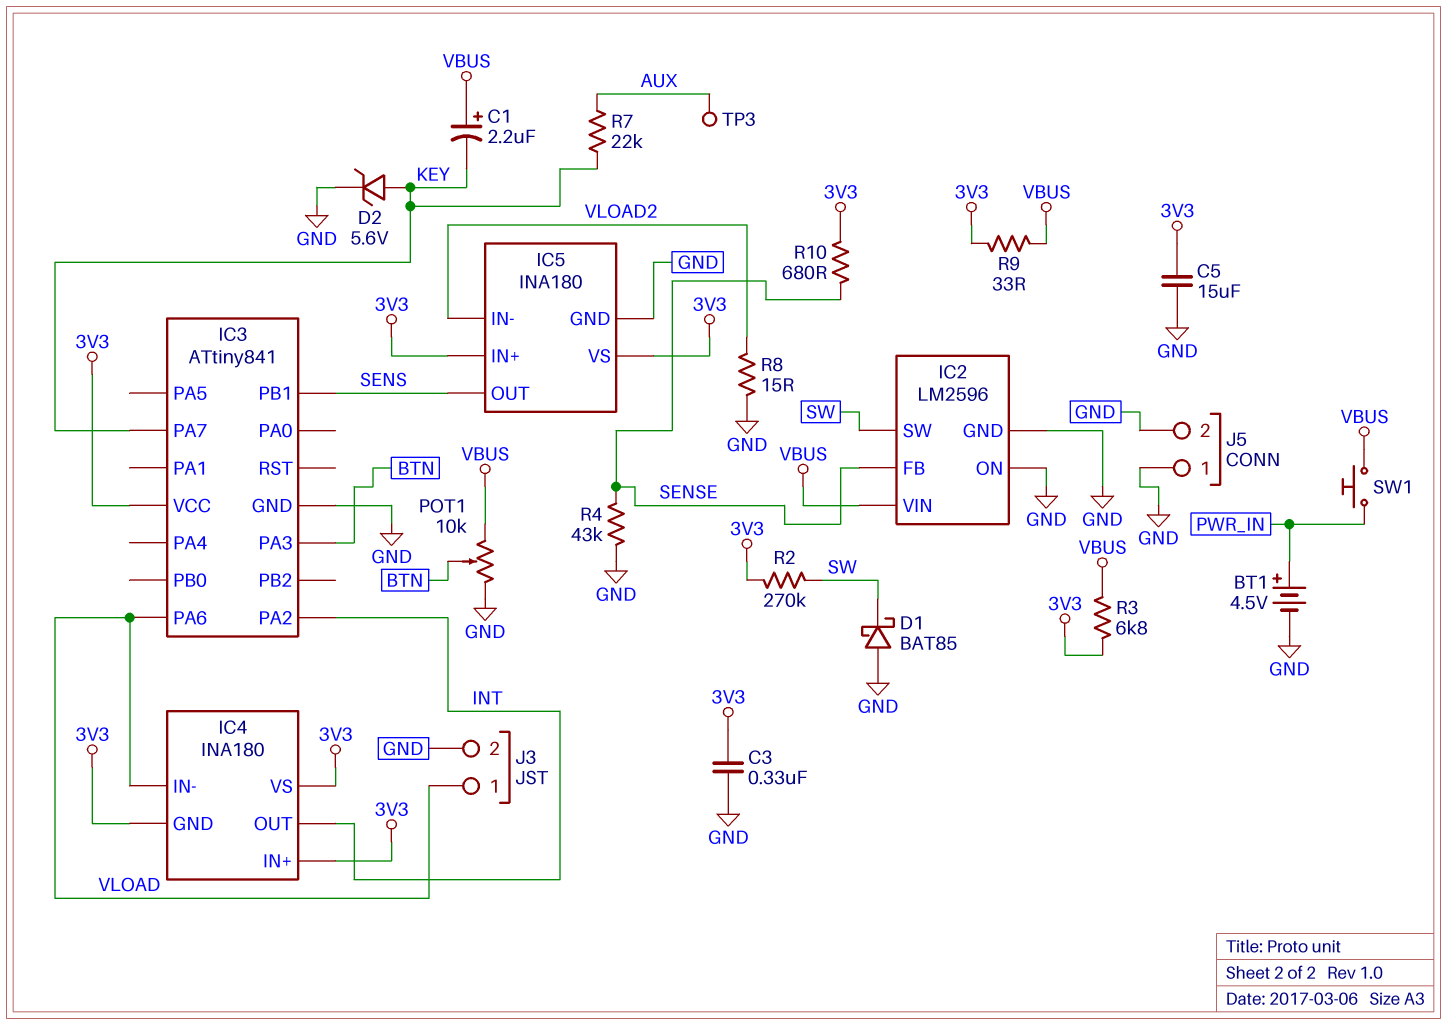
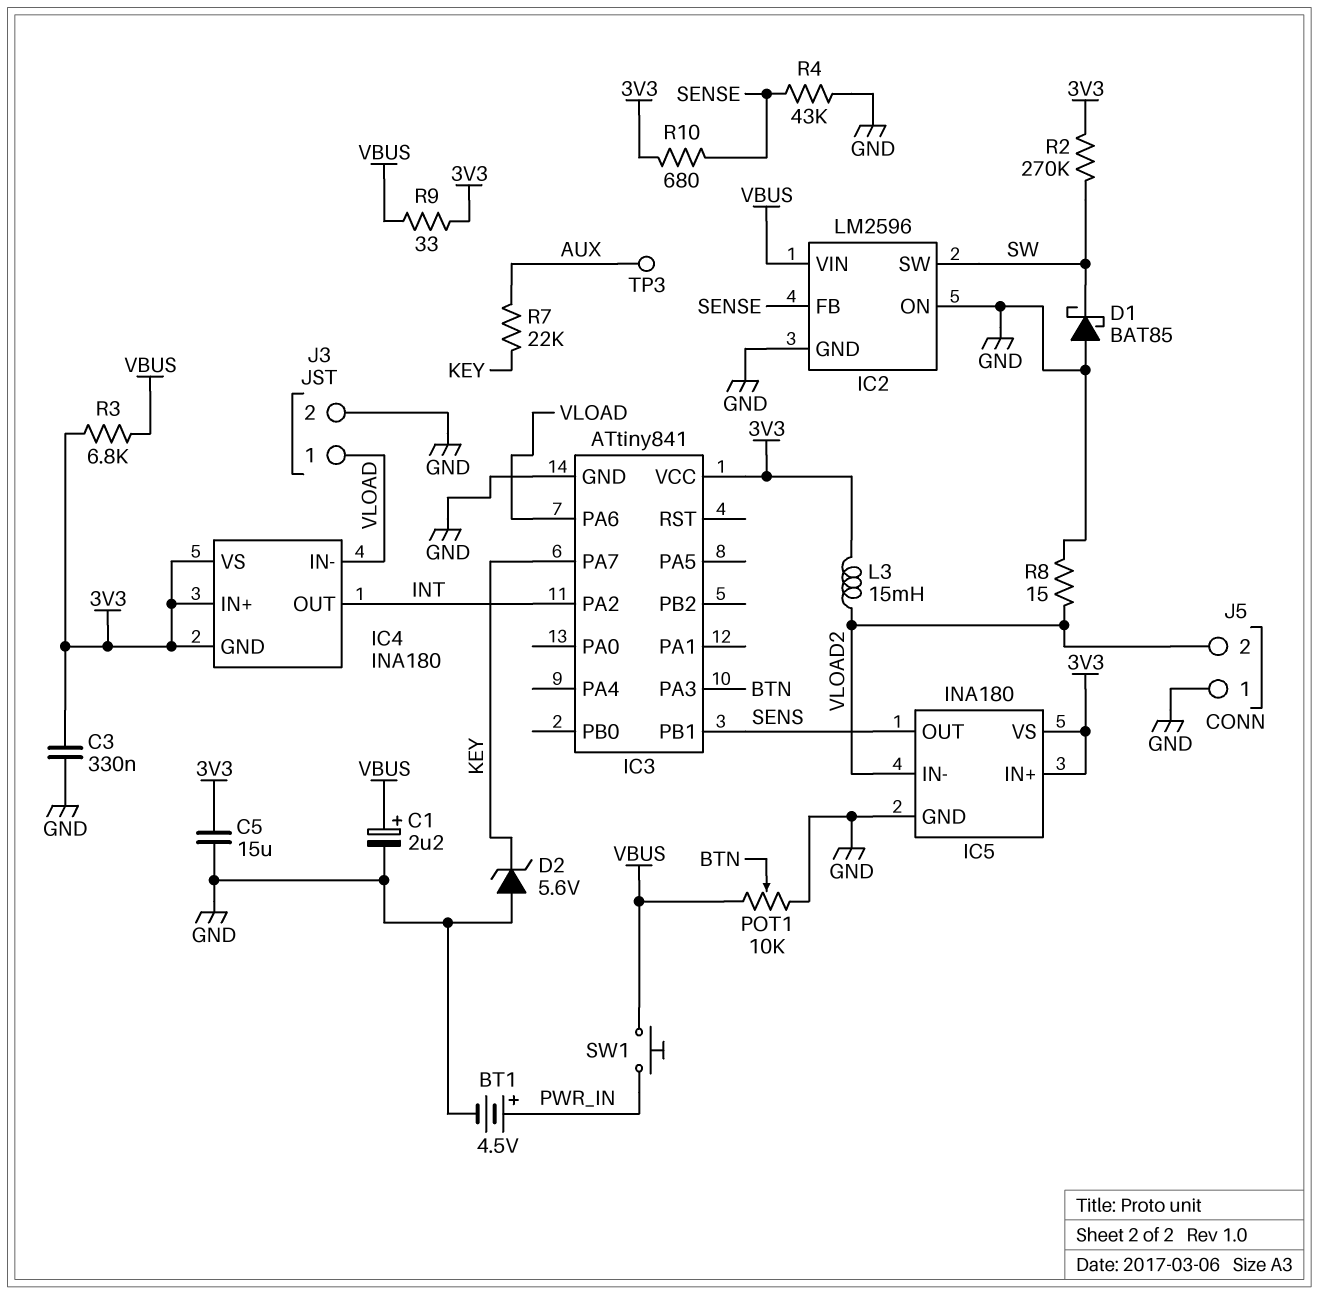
C1: 2.2uF (plus VBUS, minus KEY) -> 2.2uF (plus VBUS, minus GND)
D2: zener 5.6V (A KEY, K GND) -> zener 5.6V (A GND, K KEY)
J5 pin 2: GND -> VLOAD2
L3: none -> 15mH (3V3, VLOAD2)

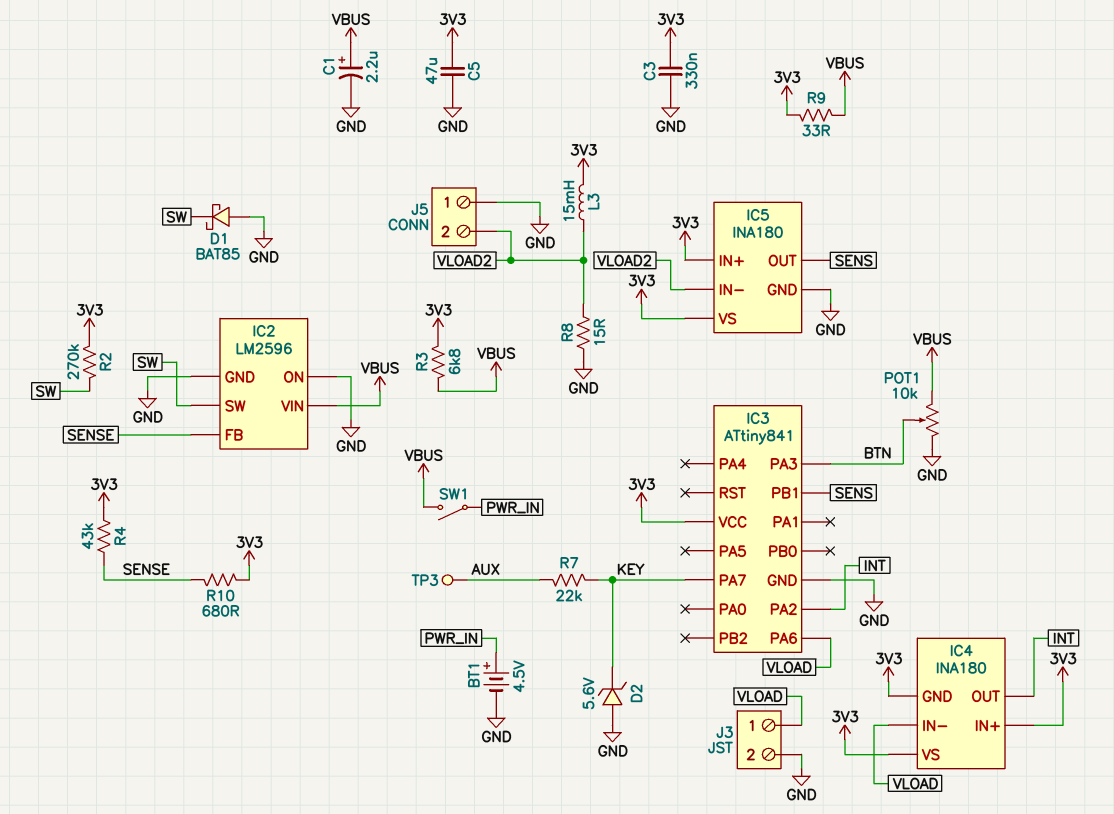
C5: 15uF (3V3, GND) -> 47uF (3V3, GND)
R4: 43k (GND, SENSE) -> 43k (3V3, SENSE)
SW1: button (PWR_IN, VBUS) -> switch (PWR_IN, VBUS)

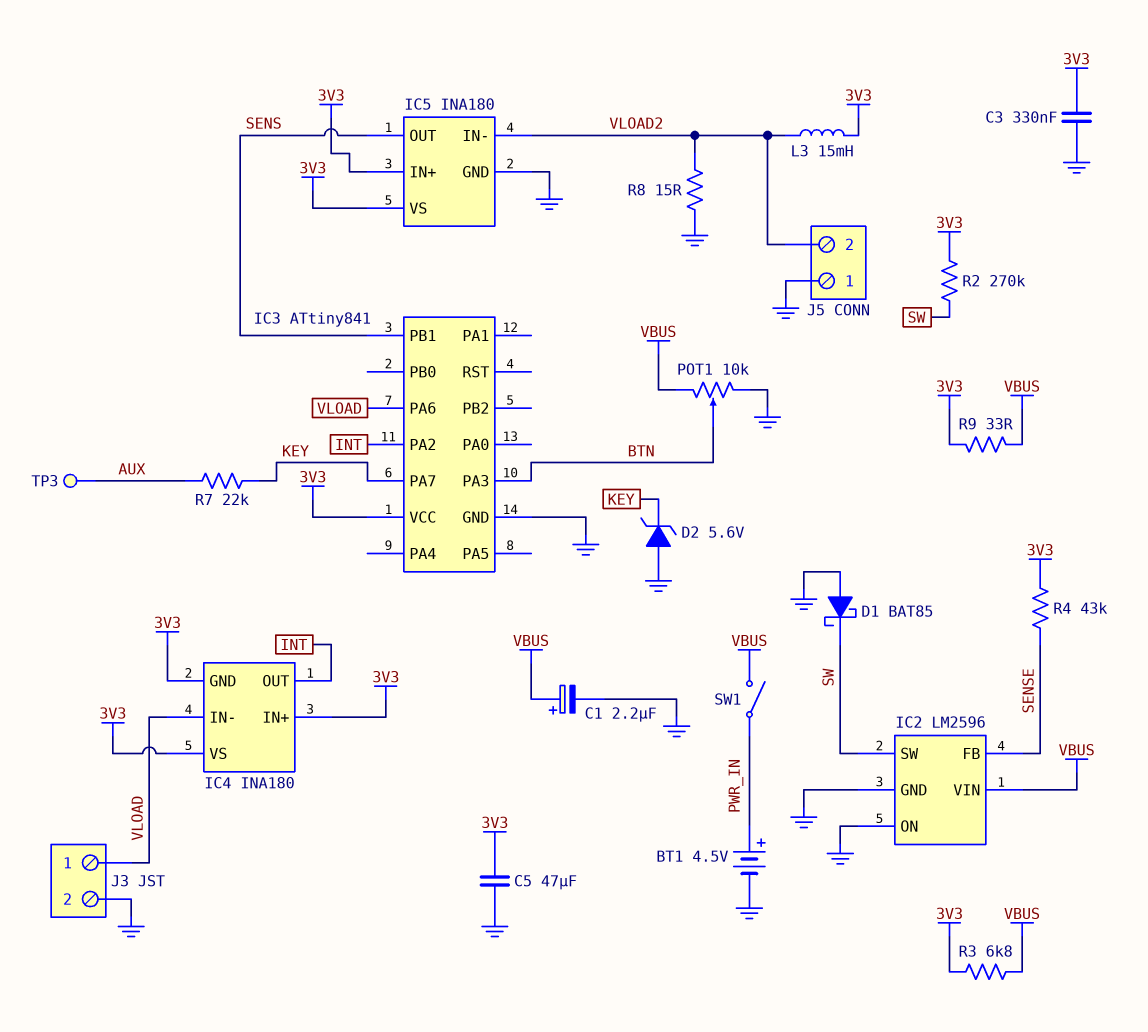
R10: 680 (3V3, SENSE) -> none

